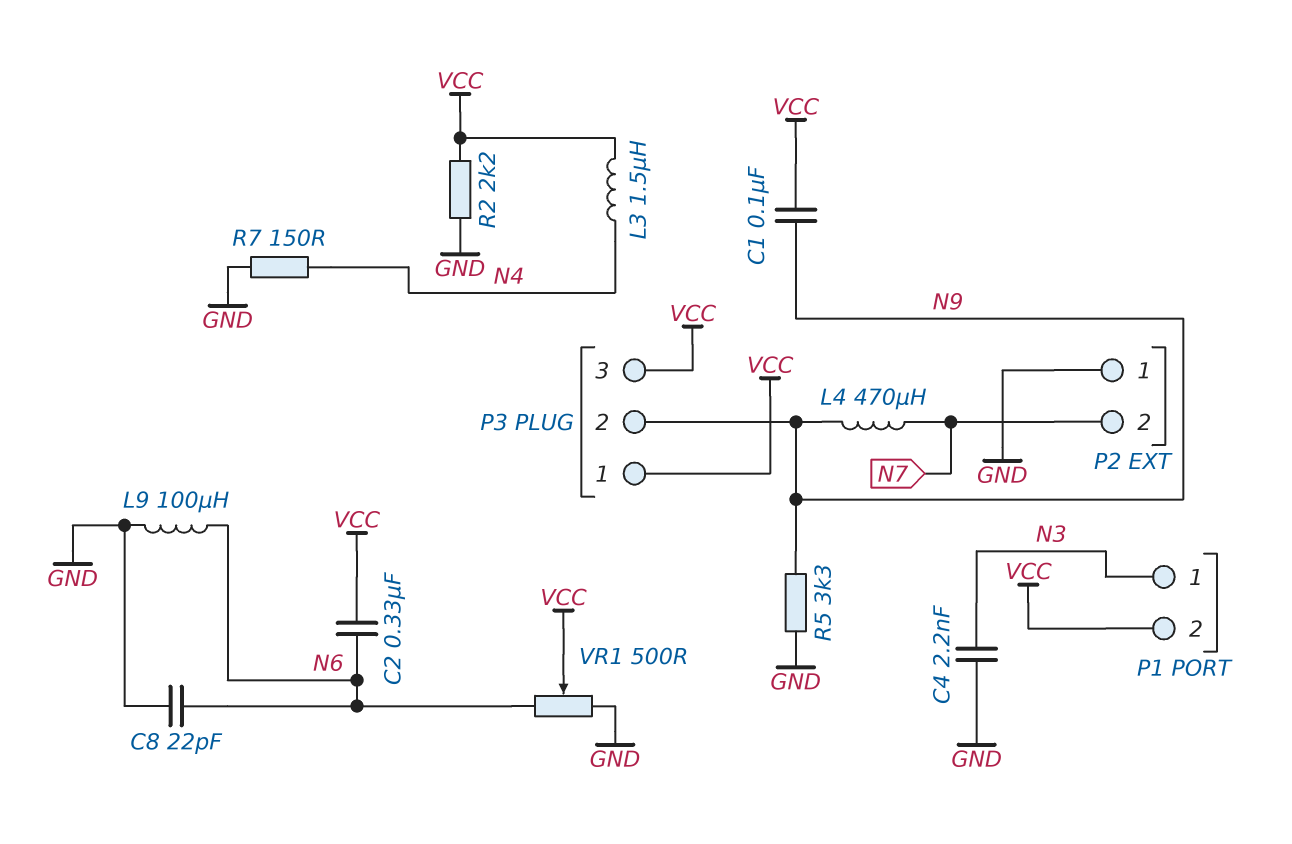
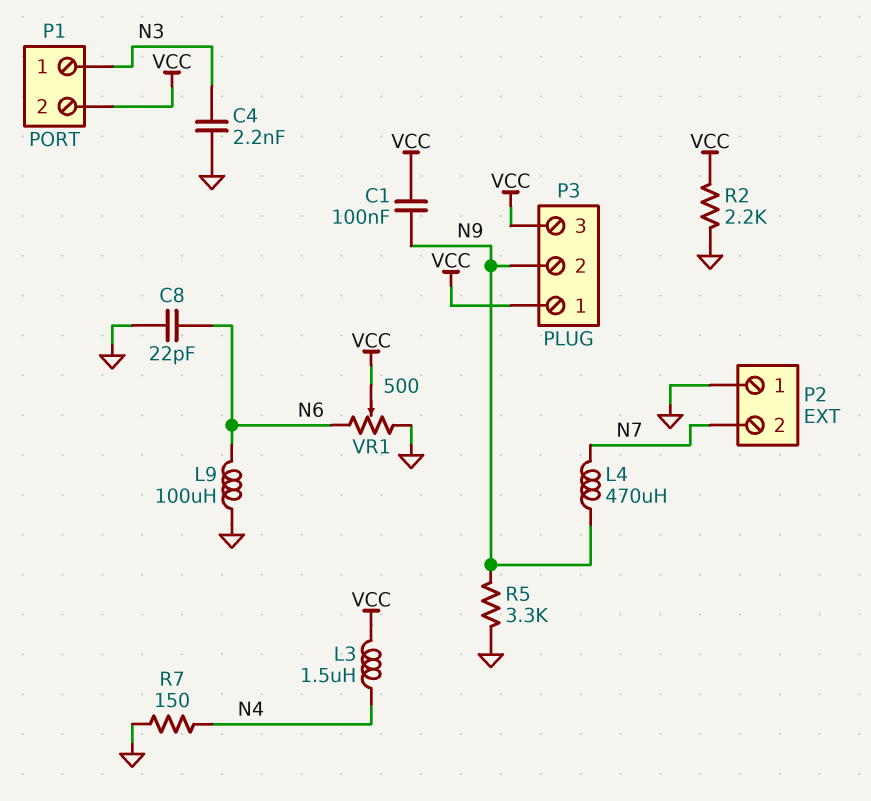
C2: 330nF (N6, VCC) -> none

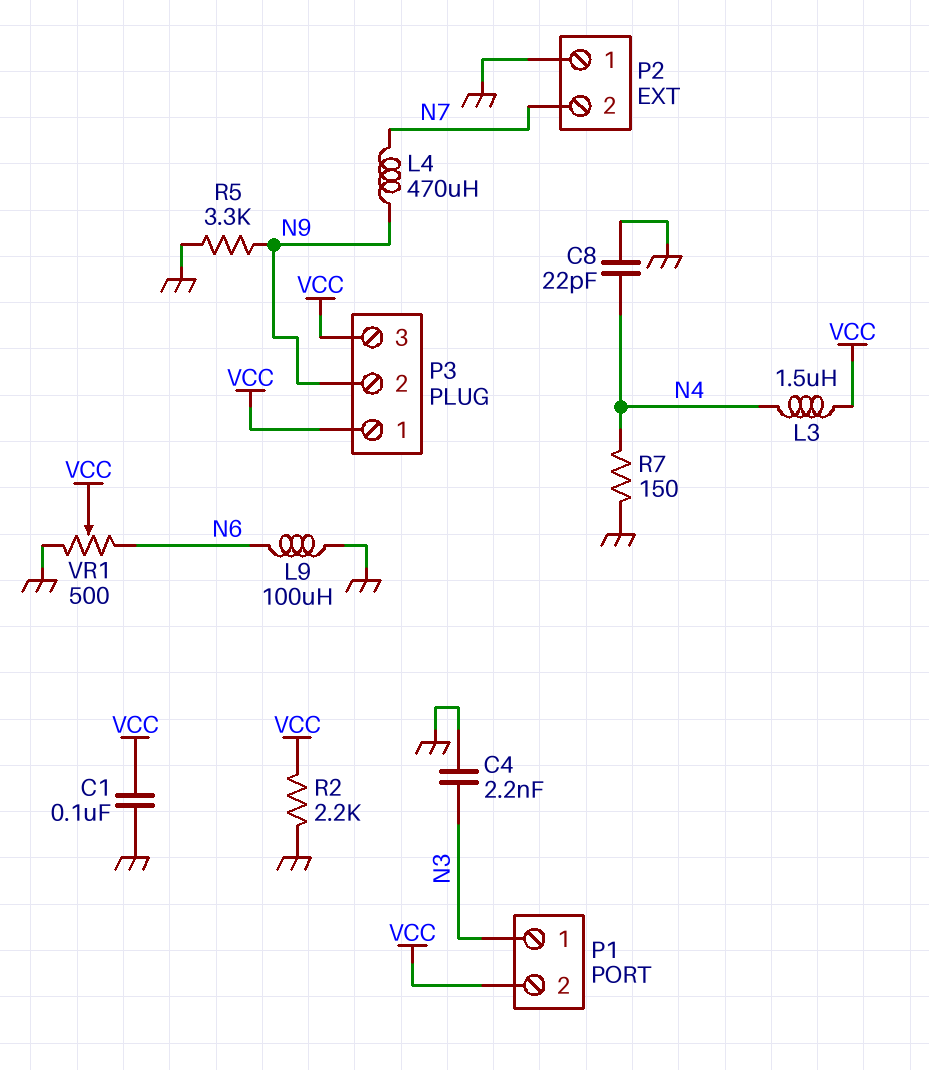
C1: 100nF (N9, VCC) -> 100nF (GND, VCC)
C8: 22pF (GND, N6) -> 22pF (GND, N4)

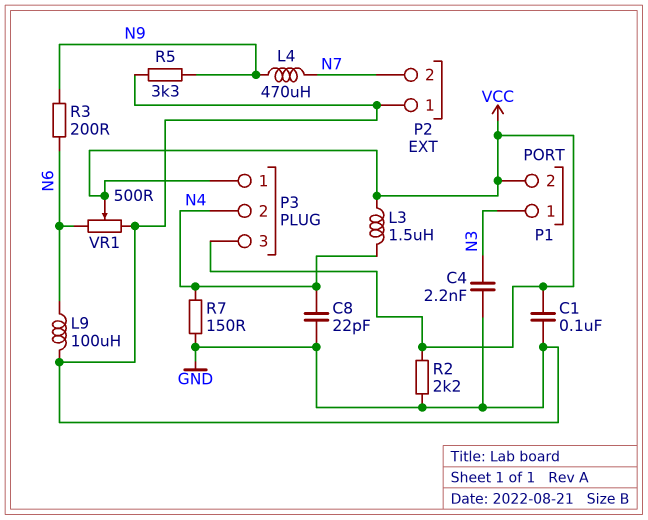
P3 pin 2: N9 -> N4
R3: none -> 200 (N6, N9)

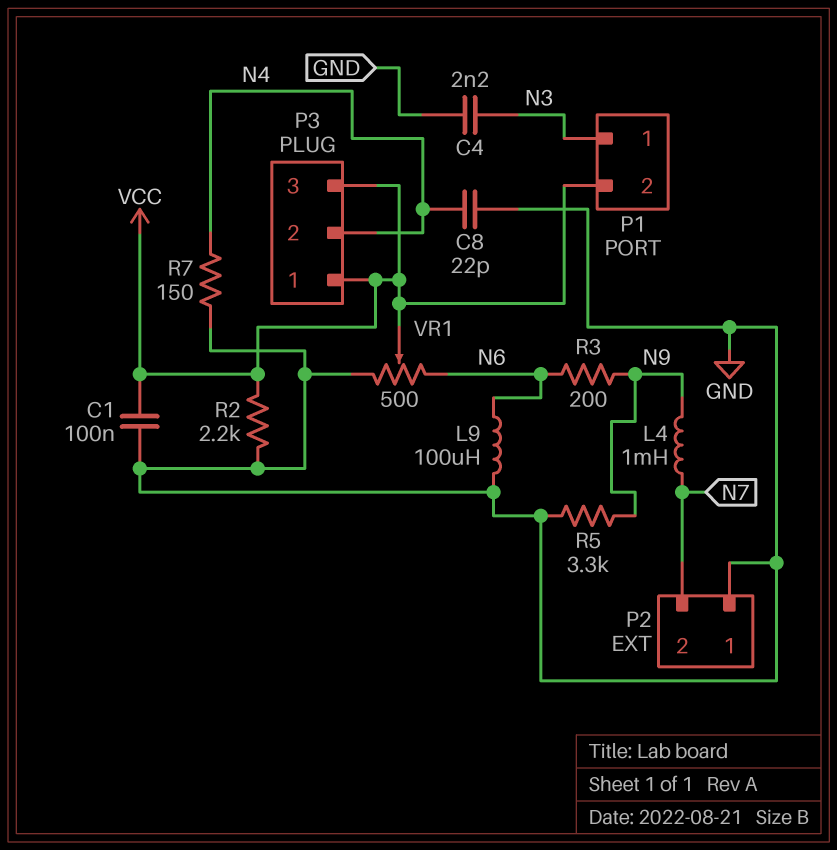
L3: 1.5uH (N4, VCC) -> none
L4: 470uH (N7, N9) -> 1mH (N7, N9)

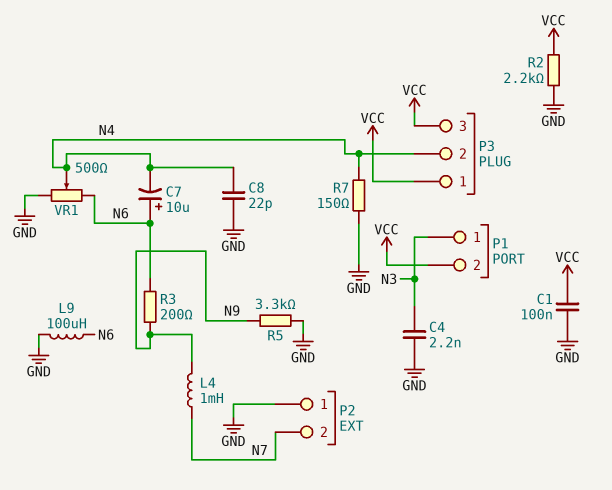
C7: none -> 10uF (plus N6, minus N4)
VR1: 500 (GND, N6, wiper VCC) -> 500 (GND, N6, wiper N4)

